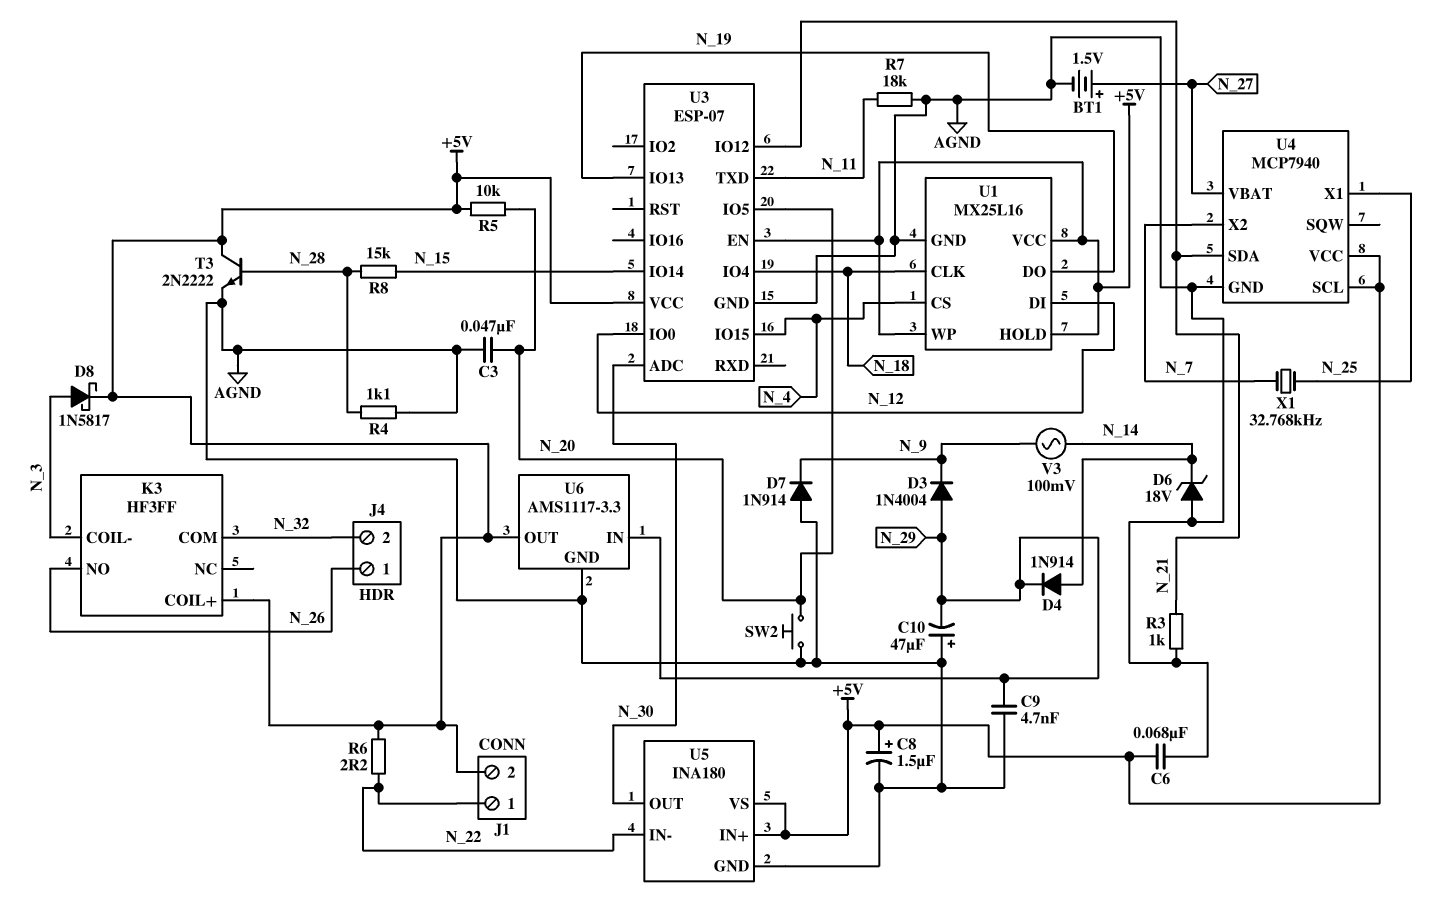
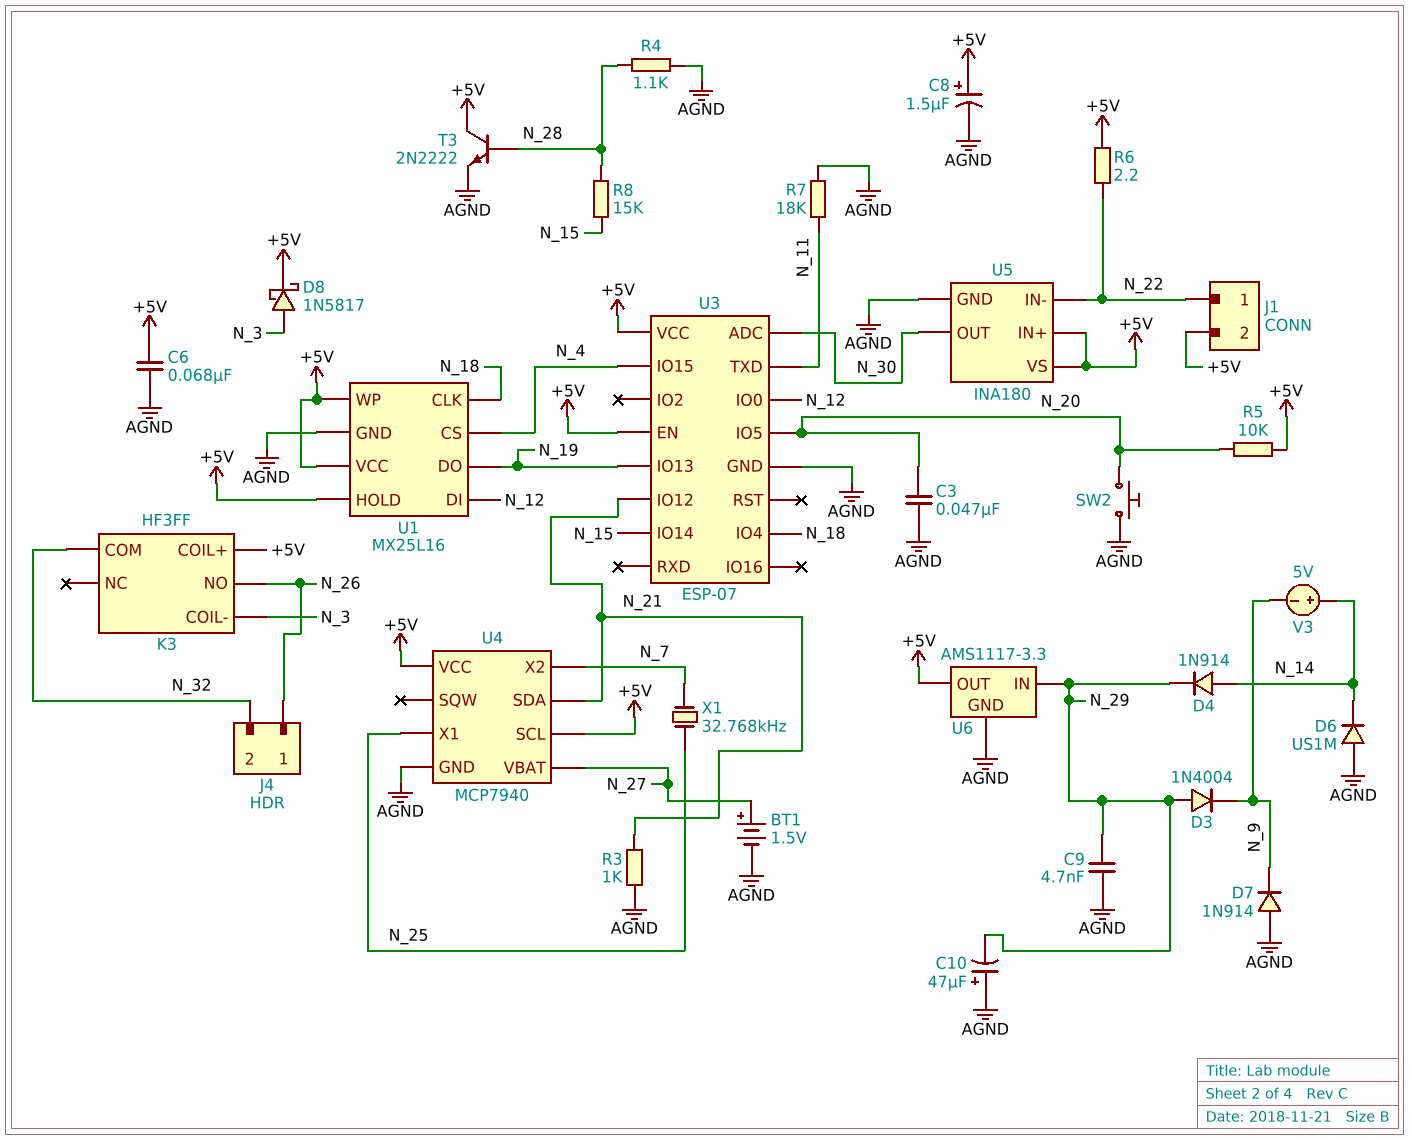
D6: zener 18V (A AGND, K N_14) -> diode US1M (A AGND, K N_14)
V3: AC 100mV (N_9, N_14) -> 5V (plus N_14, minus N_9)

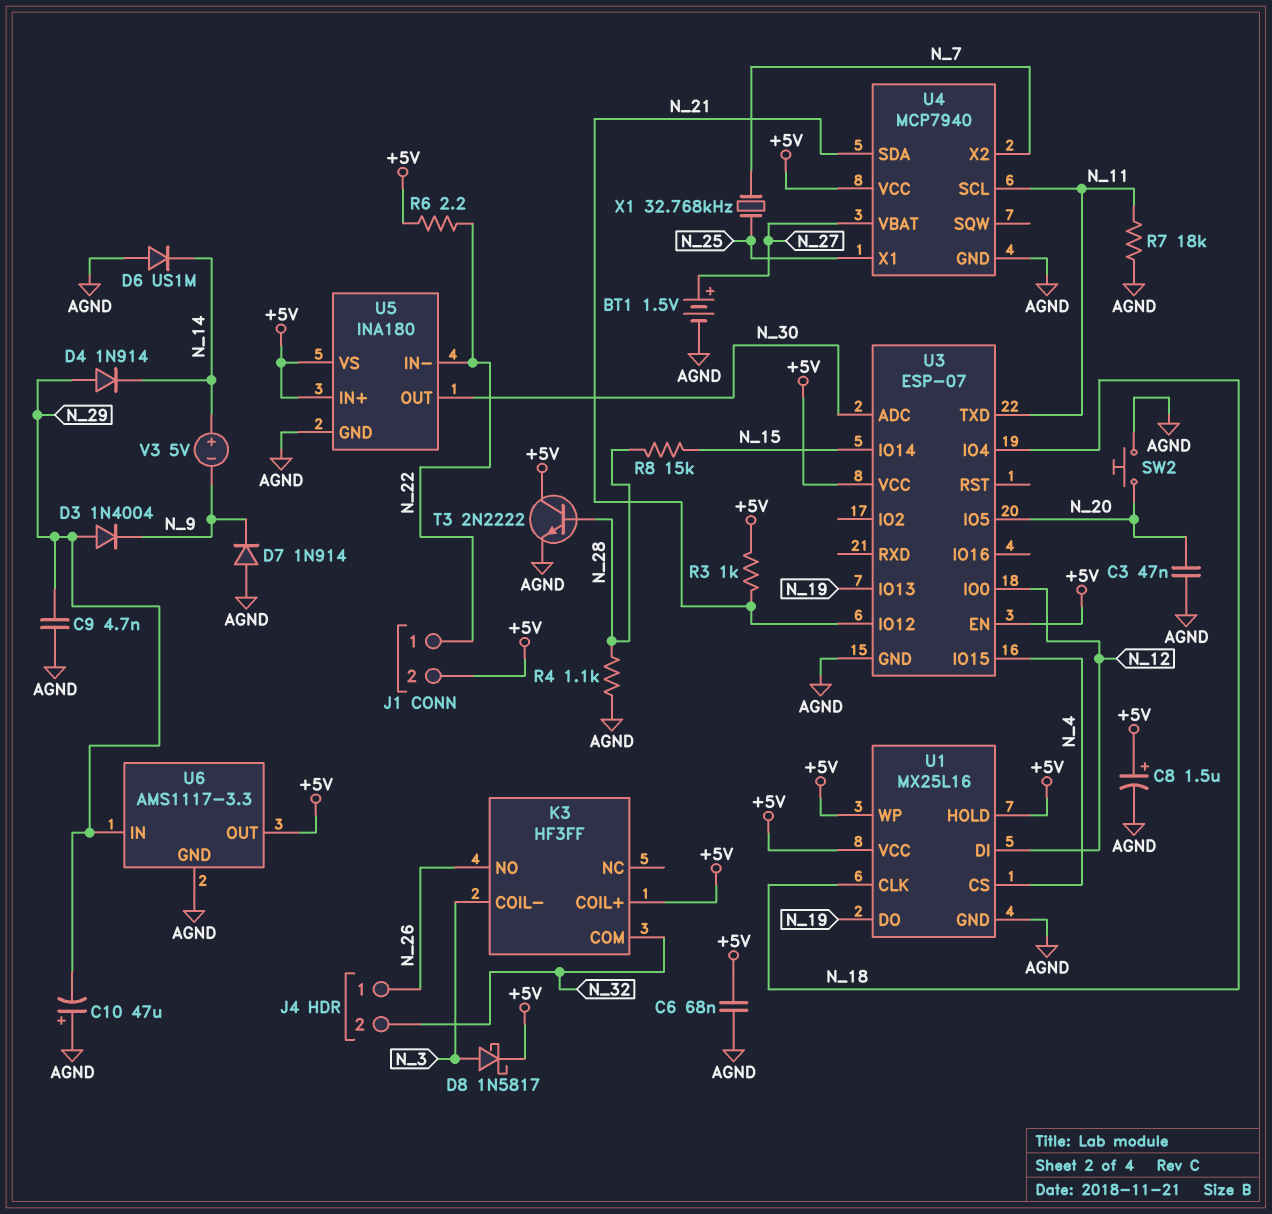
D4: diode 1N914 (A N_14, K N_29) -> diode 1N914 (A N_29, K N_14)
R3: 1k (AGND, N_21) -> 1k (+5V, N_21)
R5: 10k (+5V, N_20) -> none
U4 pin SCL: +5V -> N_11

